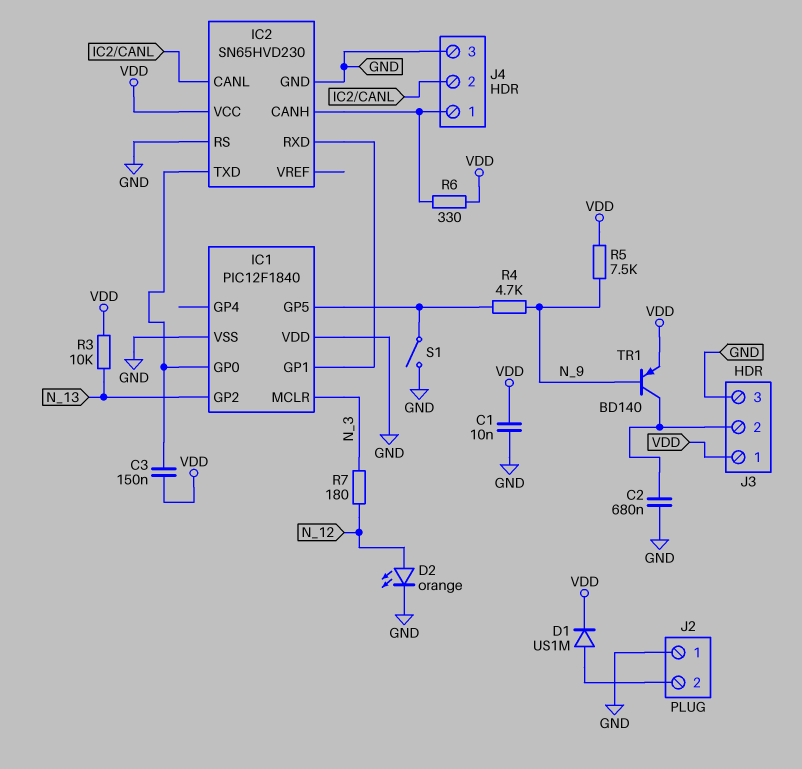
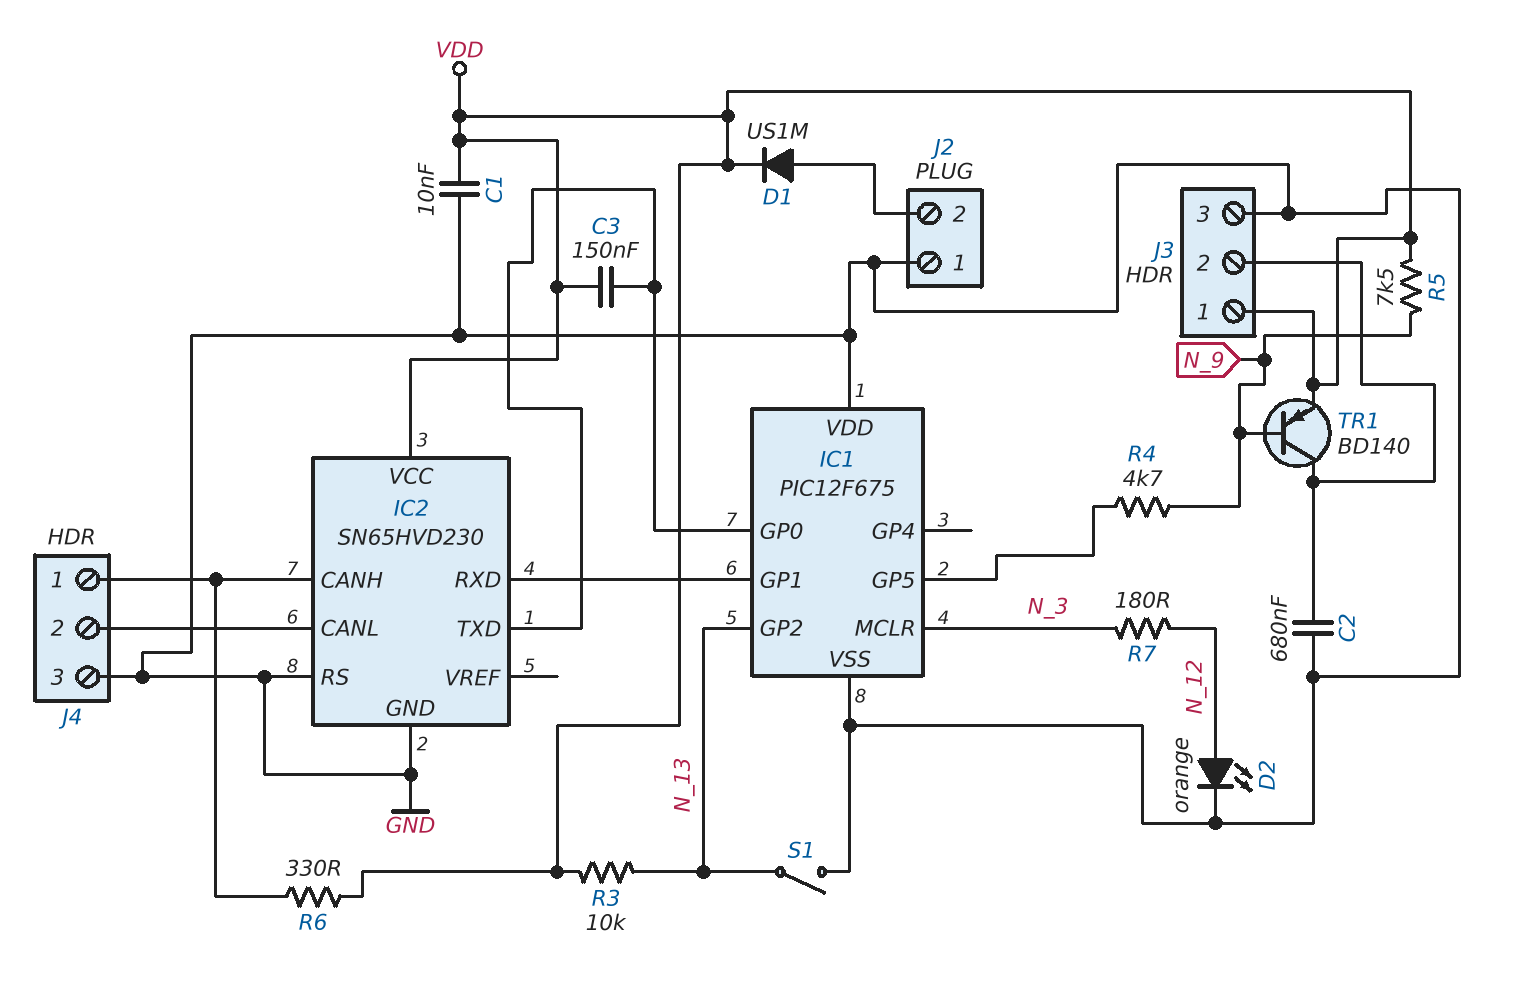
IC1: PIC12F1840 -> PIC12F675
S1: switch (GND, IC1/GP5) -> switch (GND, N_13)

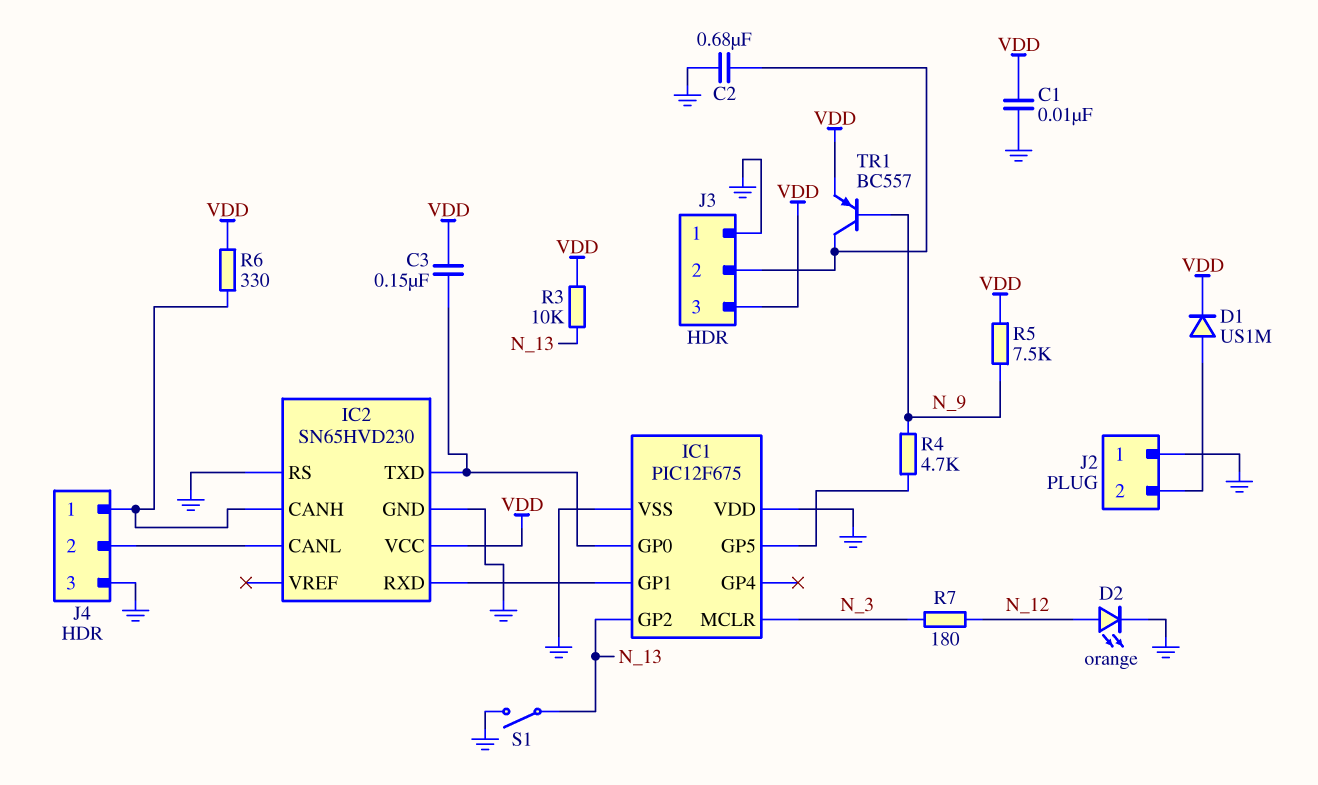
J3 pin 1: VDD -> GND
J3 pin 3: GND -> VDD
TR1: PNP BD140 (B N_9, C J3/2, E VDD) -> PNP BC557 (B N_9, C J3/2, E VDD)

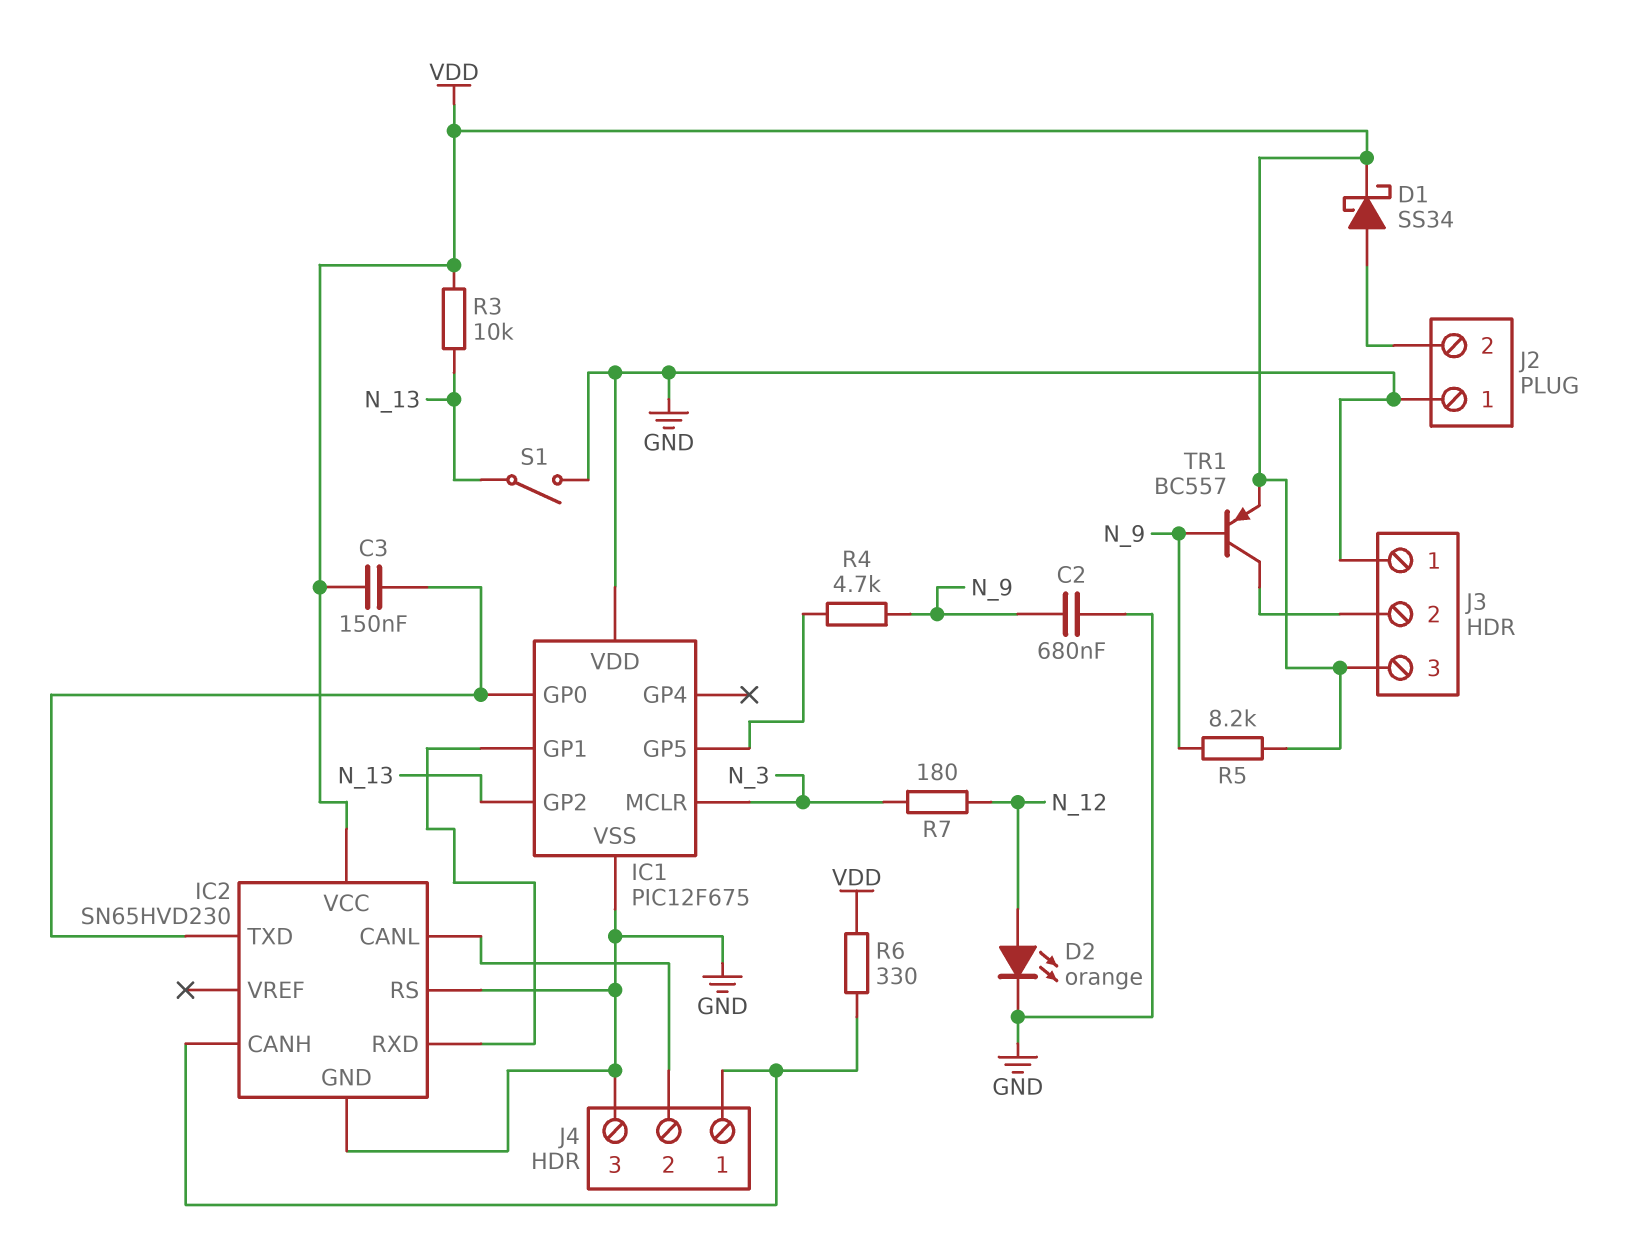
C1: 10nF (GND, VDD) -> none
C2: 680nF (GND, J3/2) -> 680nF (GND, N_9)
D1: diode US1M (A J2/2, K VDD) -> schottky SS34 (A J2/2, K VDD)
R5: 7.5k (N_9, VDD) -> 8.2k (N_9, VDD)

